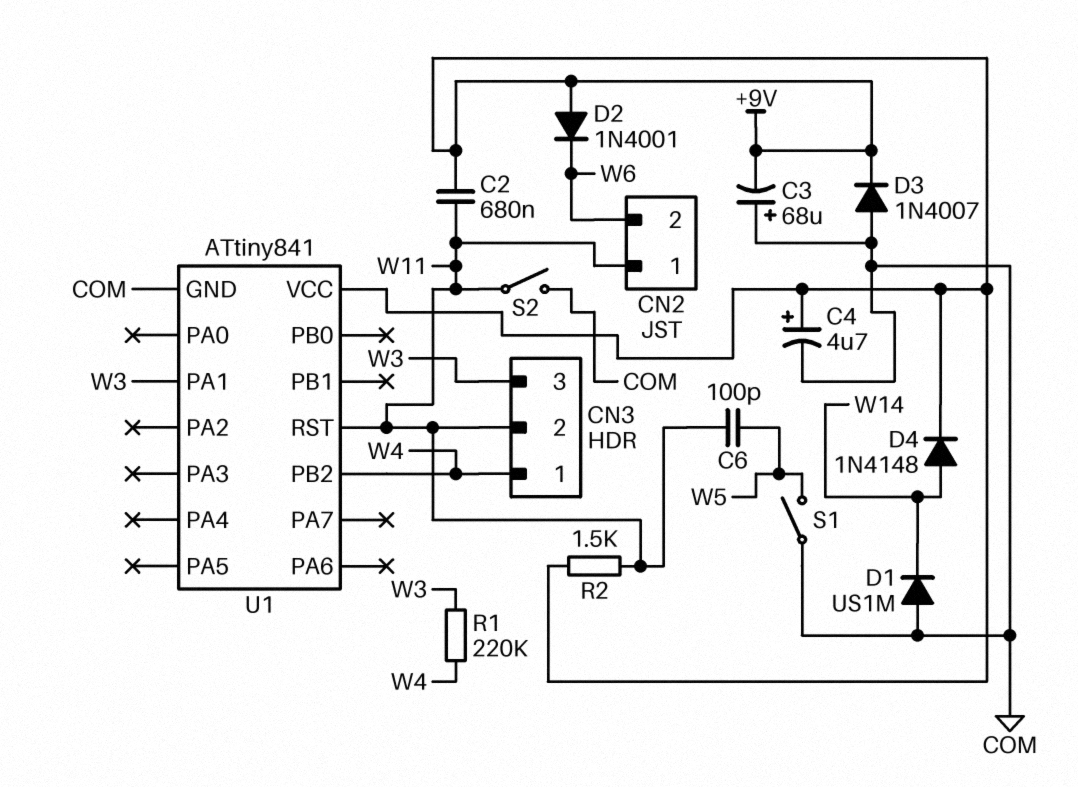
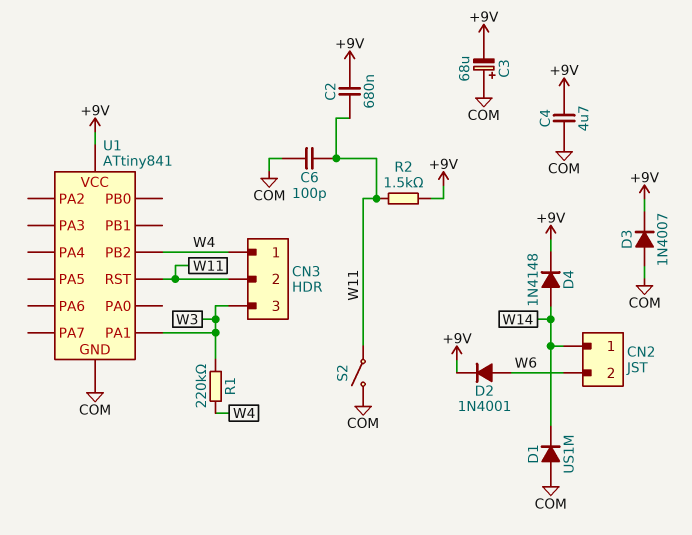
C4: 4.7uF (plus +9V, minus COM) -> 4.7uF (+9V, COM)
C6: 100pF (W5, W11) -> 100pF (COM, W11)
CN2 pin 1: W11 -> W14
D2: diode 1N4001 (A +9V, K W6) -> diode 1N4001 (A W6, K +9V)
S1: switch (COM, W5) -> none

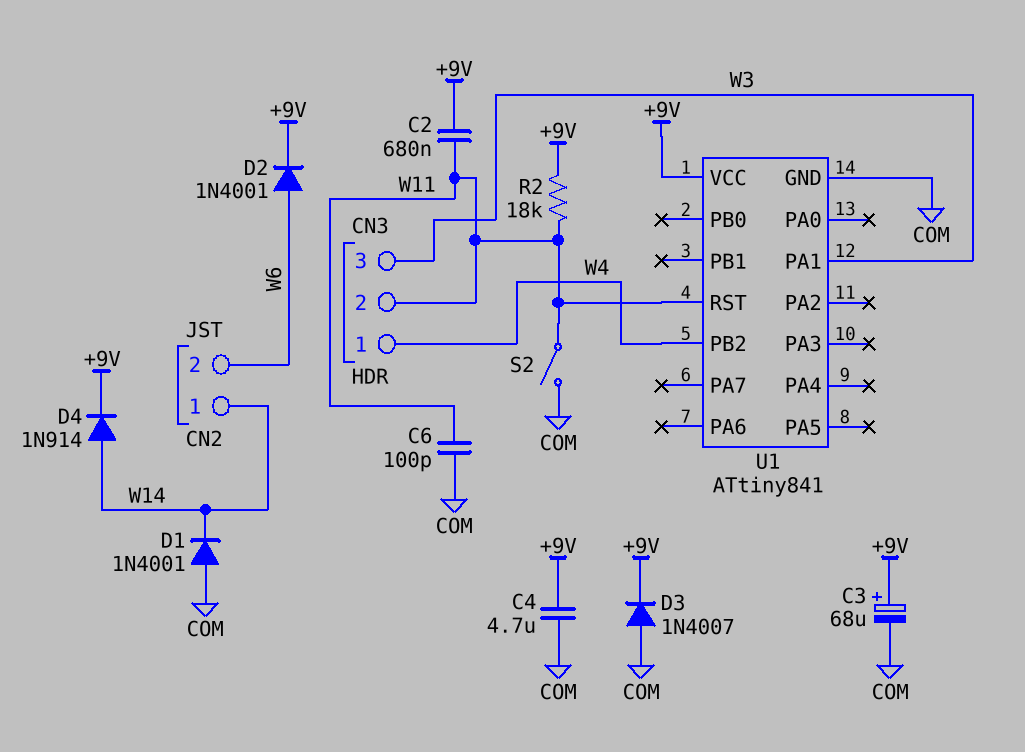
C3: 68uF (plus COM, minus +9V) -> 68uF (plus +9V, minus COM)
D1: diode US1M (A COM, K W14) -> diode 1N4001 (A COM, K W14)
D4: diode 1N4148 (A W14, K +9V) -> diode 1N914 (A W14, K +9V)
R1: 220k (W3, W4) -> none
R2: 1.5k (+9V, W11) -> 18k (+9V, W11)

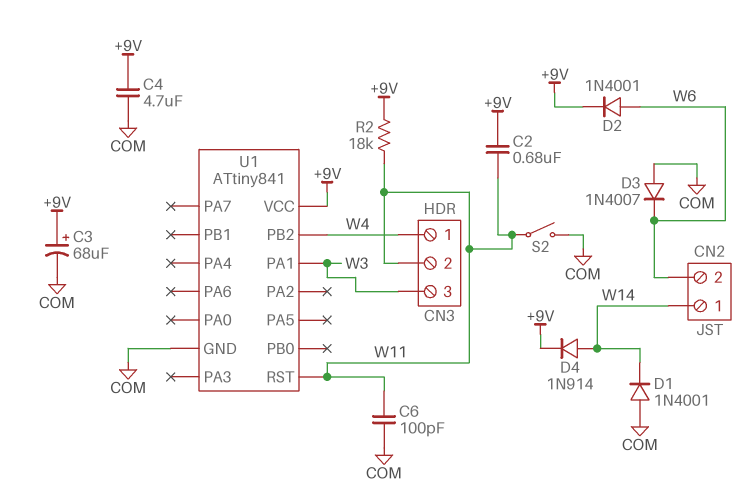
D3: diode 1N4007 (A COM, K +9V) -> diode 1N4007 (A COM, K W6)

